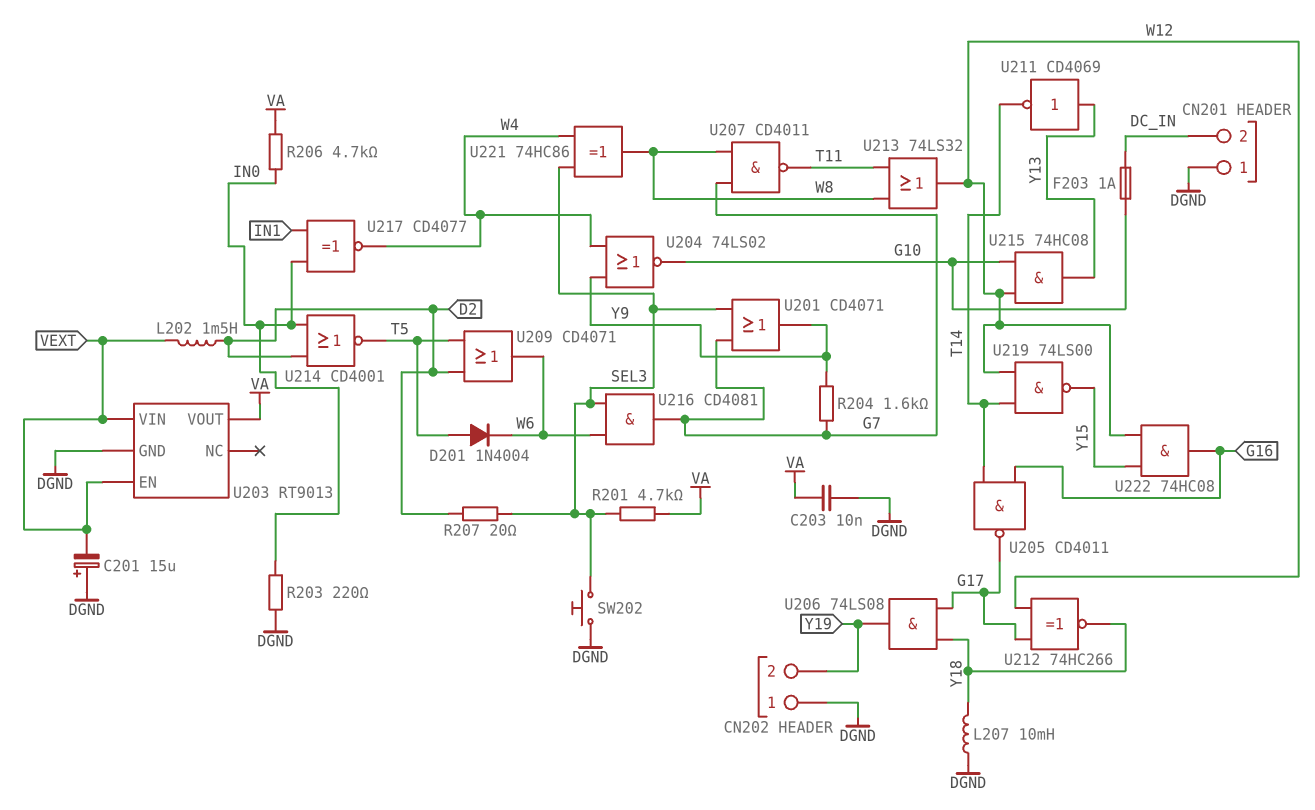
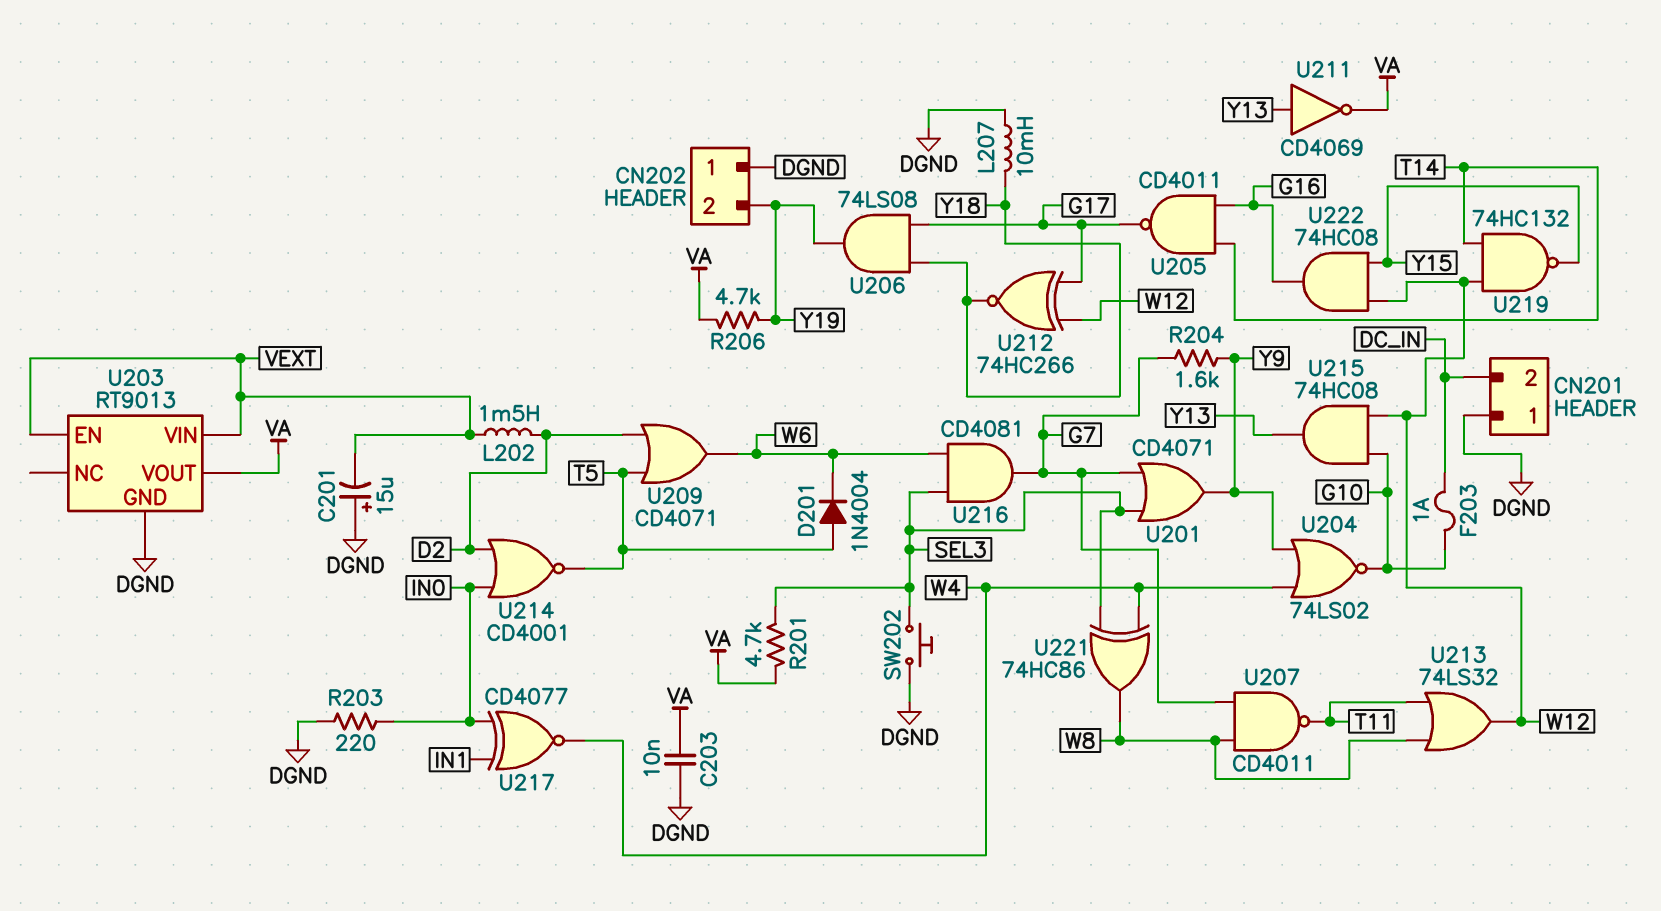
R206: 4.7k (IN0, VA) -> 4.7k (VA, Y19)
R207: 20 (D2, SEL3) -> none
U211: NOT CD4069 (in Y13, out T14) -> NOT CD4069 (in Y13, out VA)
U219: NAND 74LS00 (in T14, in W12, out Y15) -> NAND 74HC132 (in T14, in W12, out Y15)

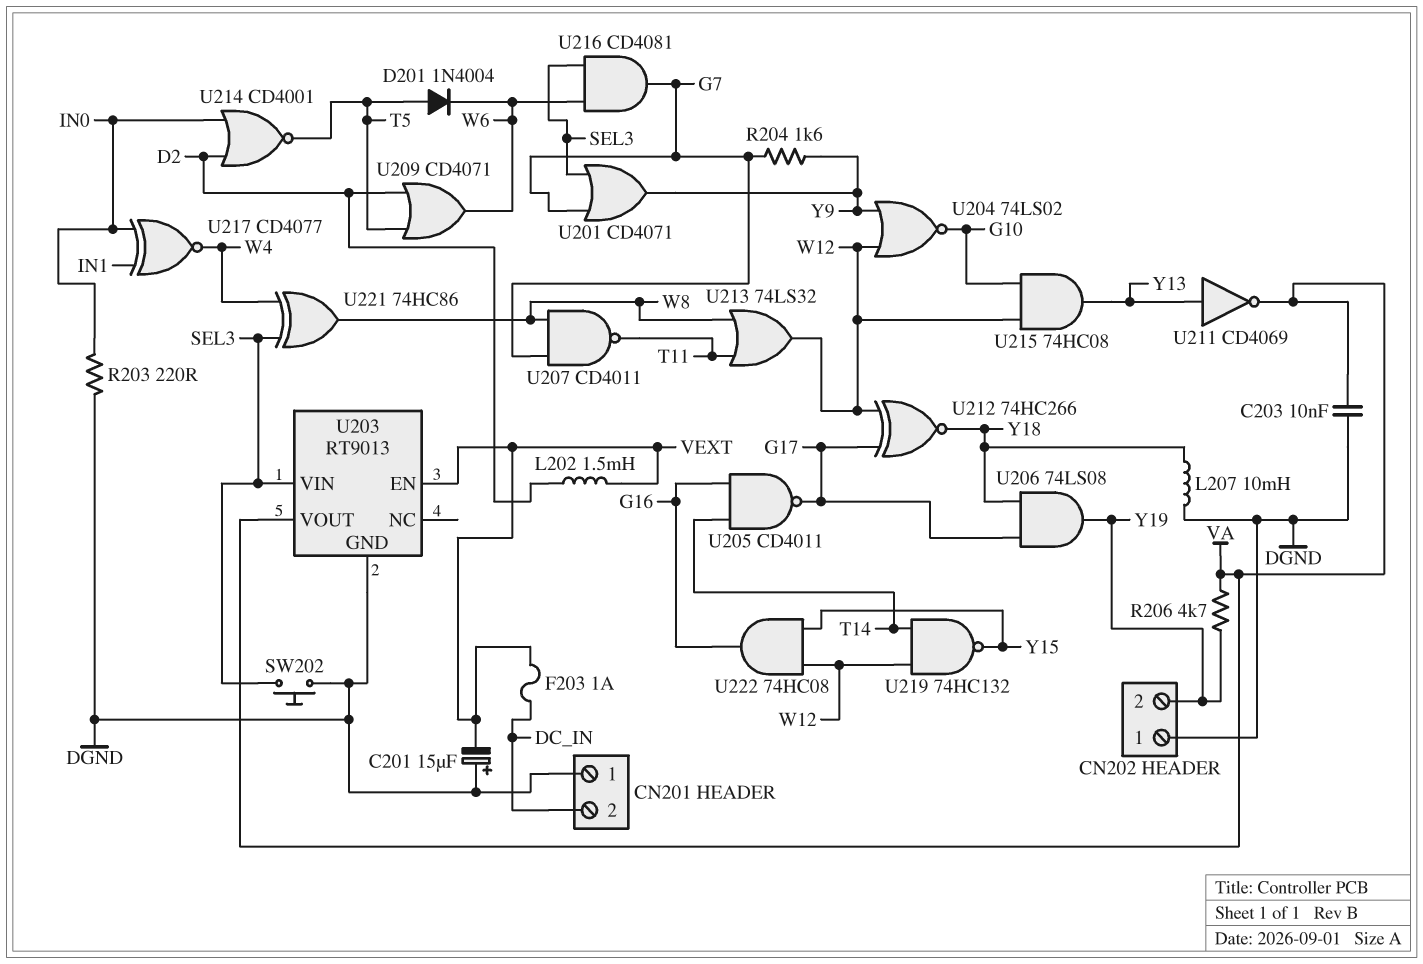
F203: 1A (DC_IN, G10) -> 1A (DC_IN, VEXT)
R201: 4.7k (SEL3, VA) -> none
U203 pin VIN: VEXT -> SEL3
U204: NOR 74LS02 (in W4, in Y9, out G10) -> NOR 74LS02 (in W12, in Y9, out G10)

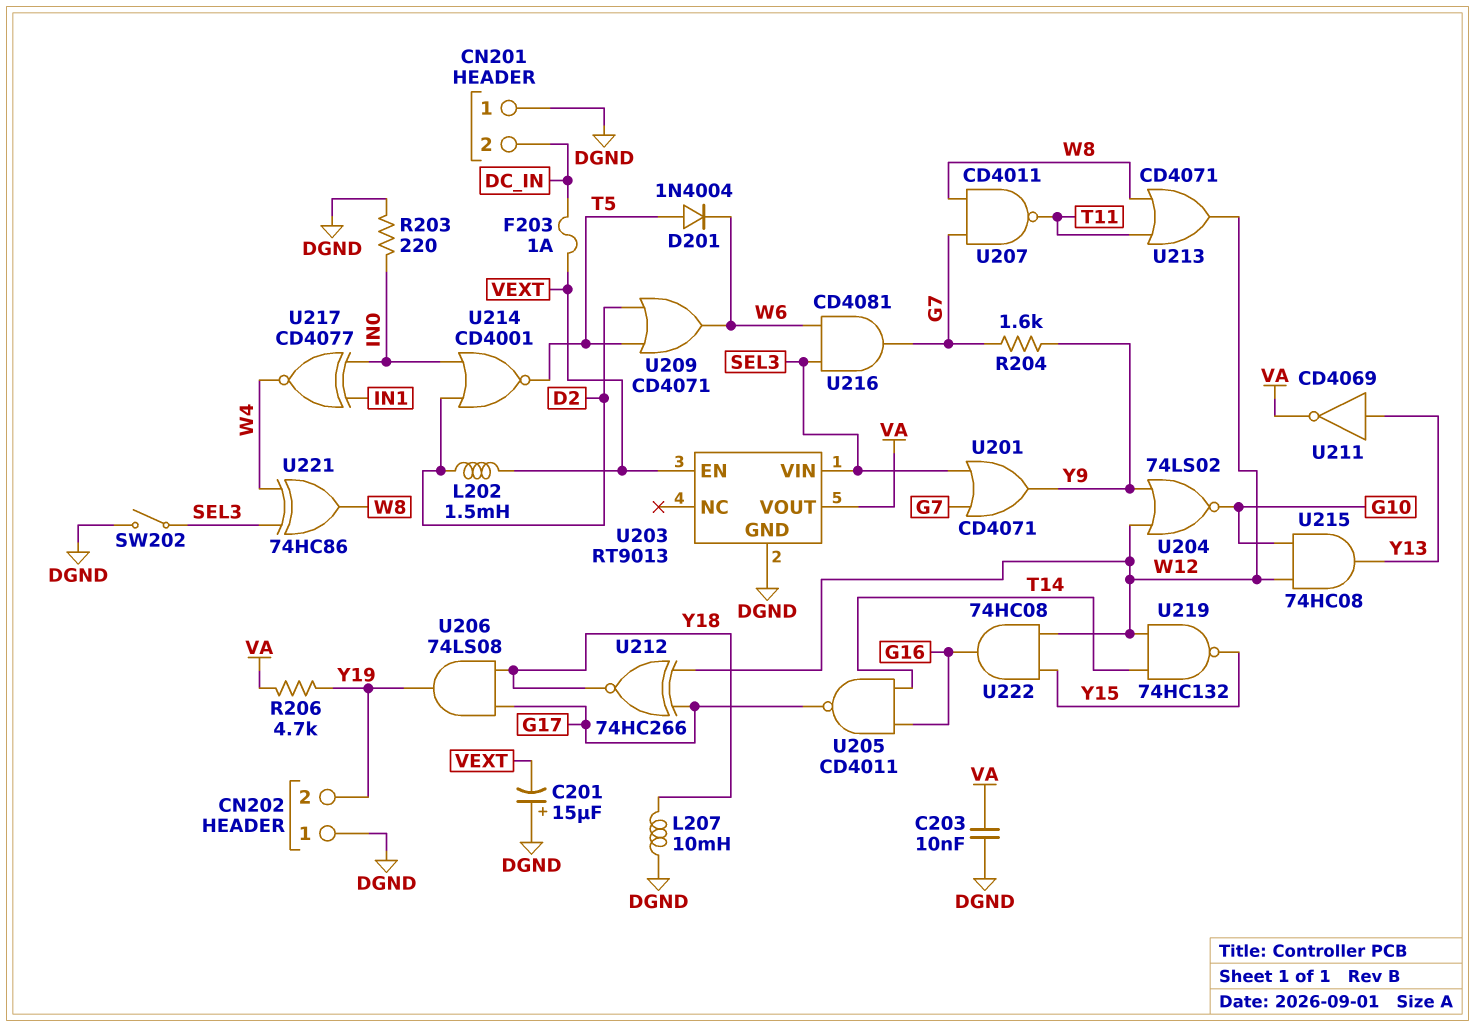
SW202: button (DGND, SEL3) -> switch (DGND, SEL3)
U213: OR 74LS32 (in T11, in W8, out W12) -> OR CD4071 (in T11, in W8, out W12)

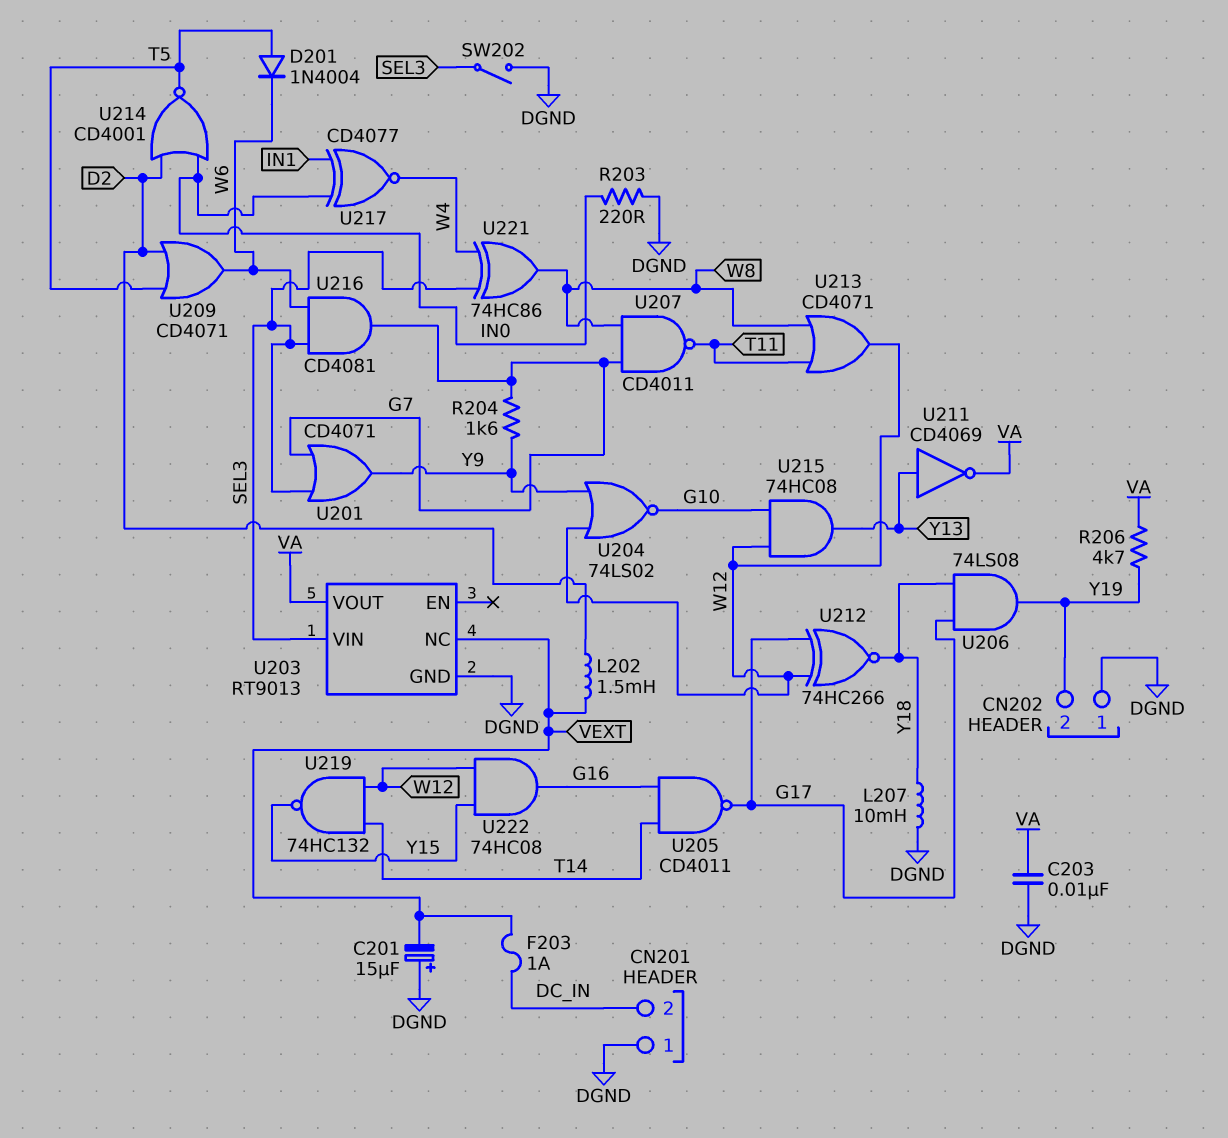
U203 pin EN: VEXT -> none
U203 pin NC: none -> VEXT

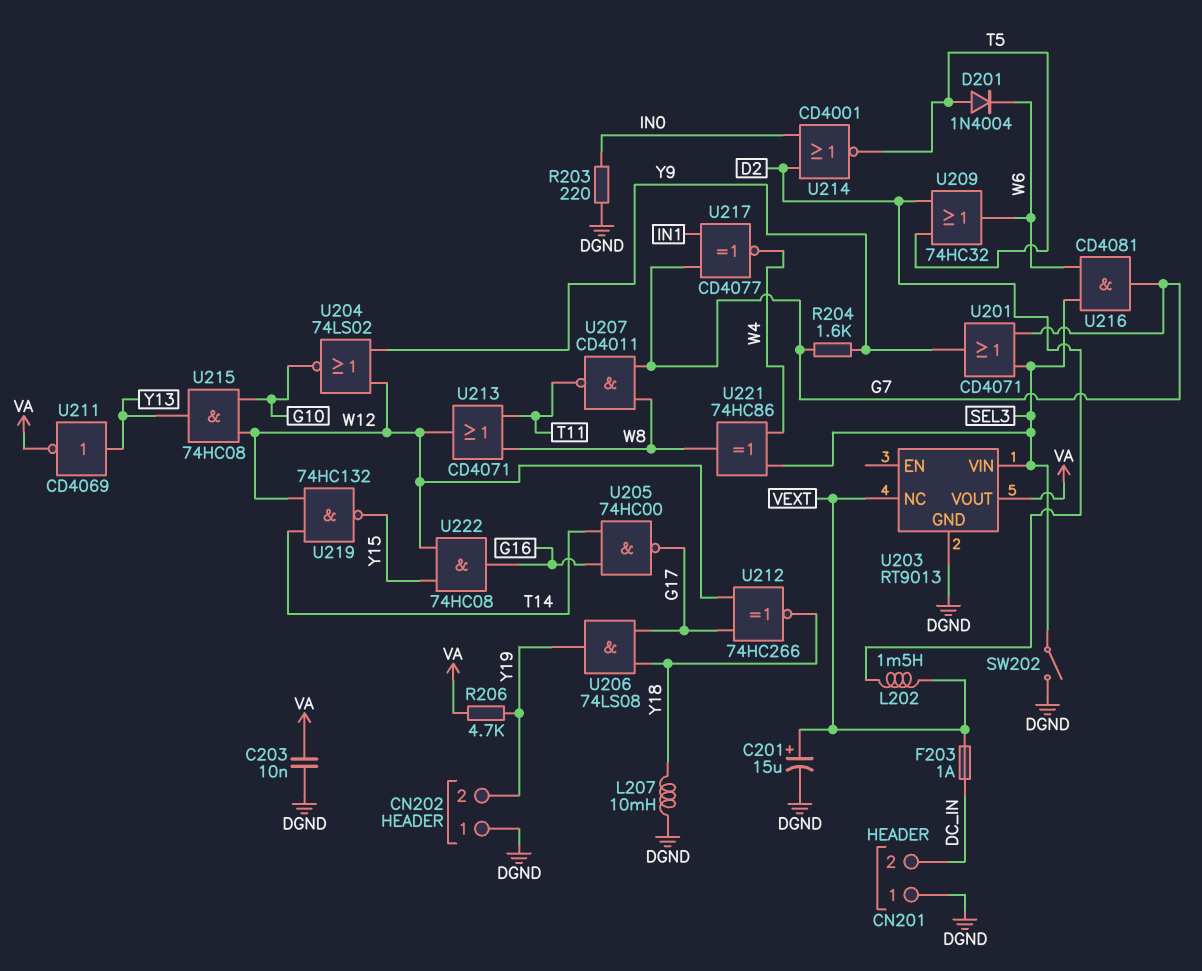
C201: 15uF (plus DGND, minus VEXT) -> 15uF (plus VEXT, minus DGND)
U205: NAND CD4011 (in G16, in T14, out G17) -> NAND 74HC00 (in G16, in T14, out G17)
U209: OR CD4071 (in D2, in T5, out W6) -> OR 74HC32 (in D2, in T5, out W6)
U217: XNOR CD4077 (in IN0, in IN1, out W4) -> XNOR CD4077 (in G7, in IN1, out W4)

